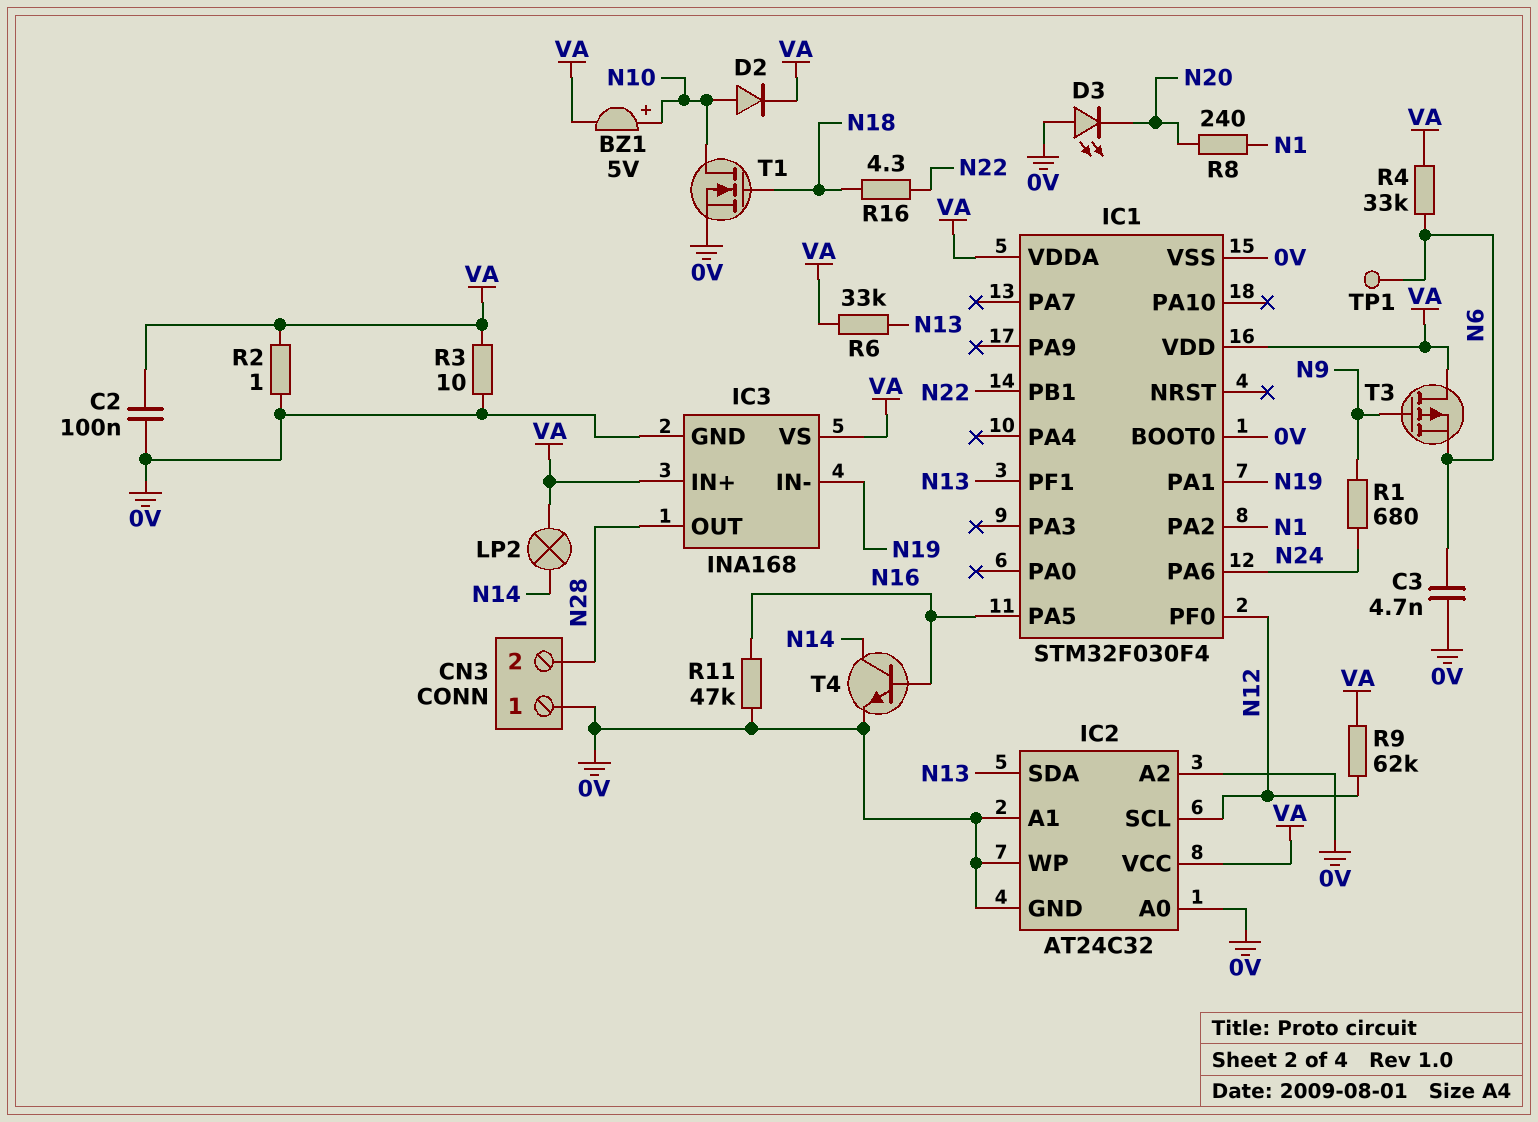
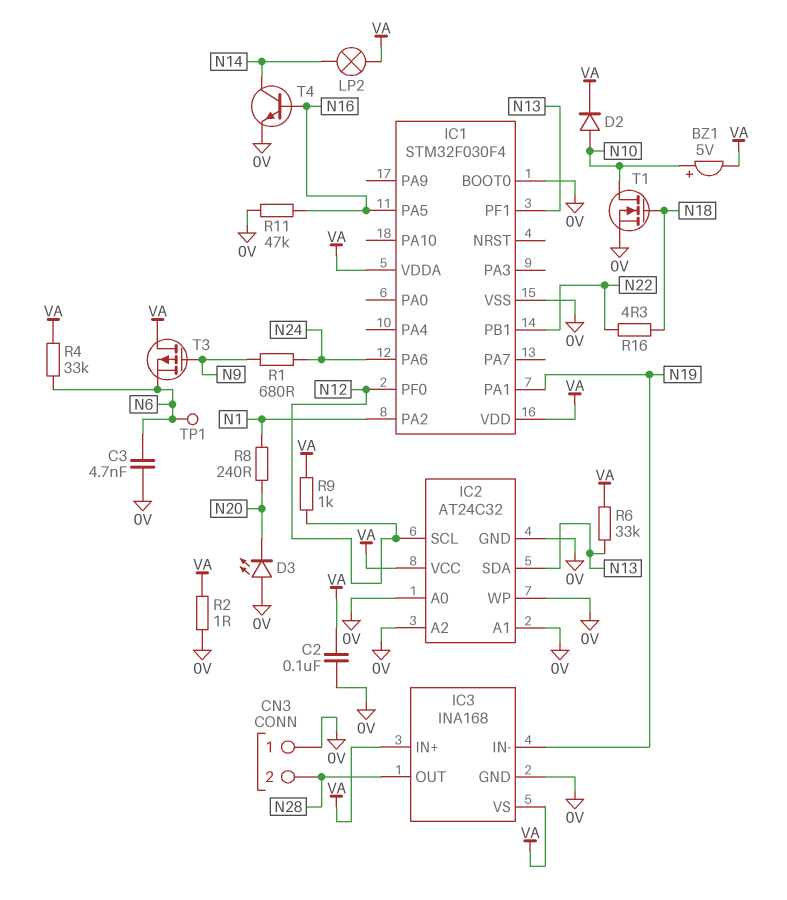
R3: 10 (0V, VA) -> none
R9: 62k (N12, VA) -> 1k (N12, VA)

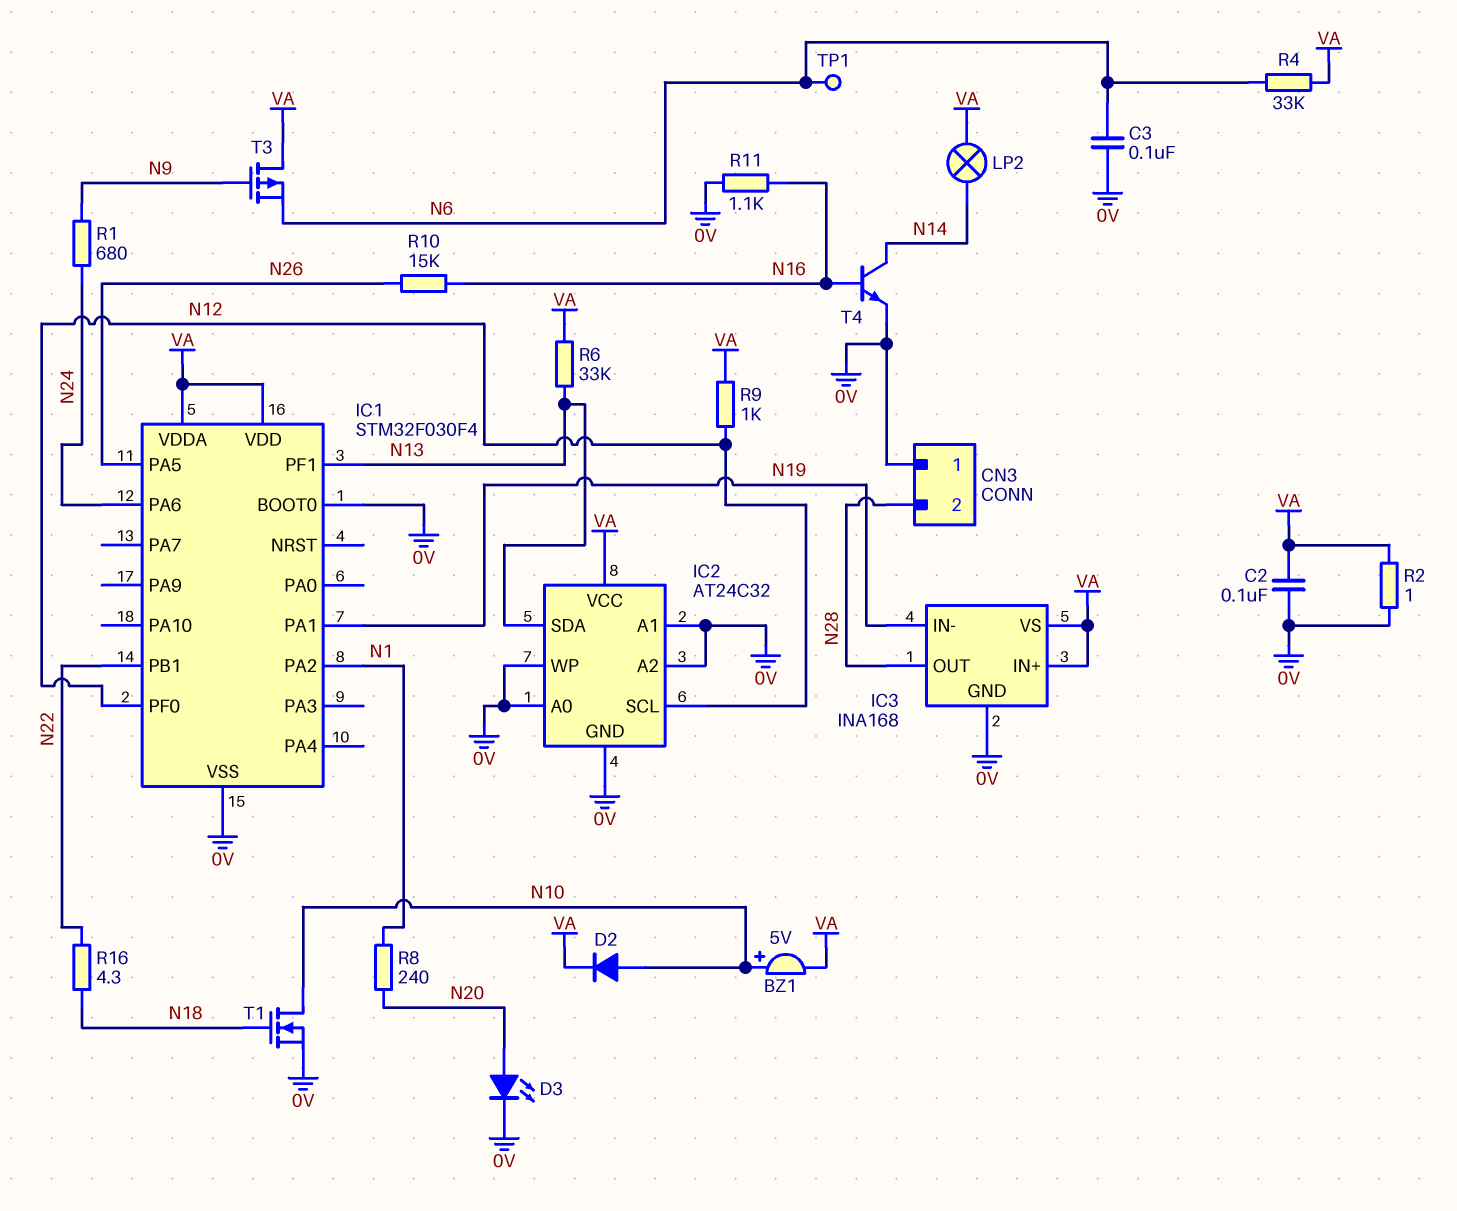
C3: 4.7nF (0V, N6) -> 100nF (0V, N6)
D3: LED (A 0V, K N20) -> LED (A N20, K 0V)
IC1 pin PA5: N16 -> N26
R10: none -> 15k (N16, N26)
R11: 47k (0V, N16) -> 1.1k (0V, N16)

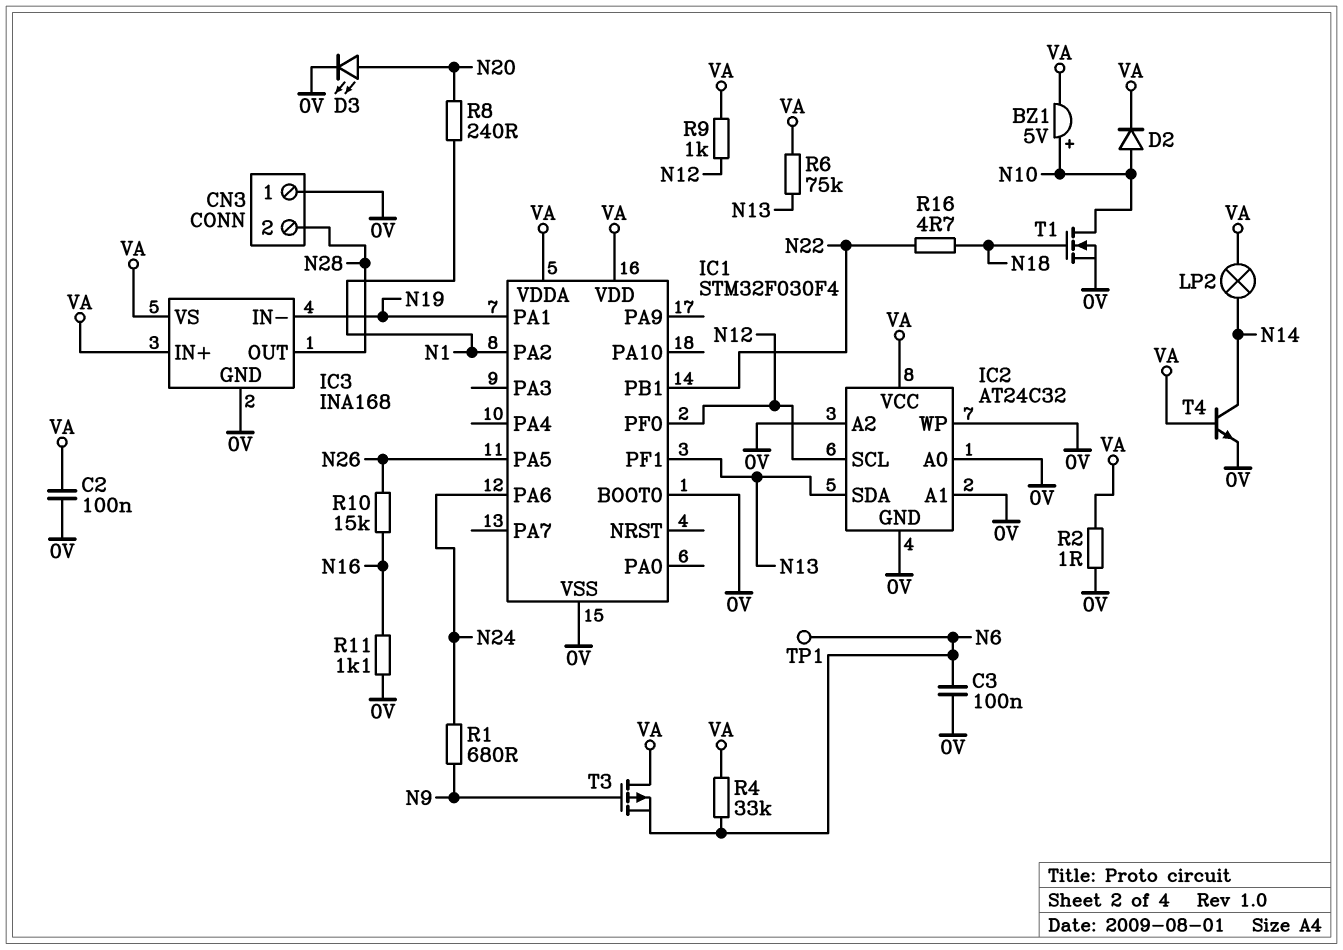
R6: 33k (N13, VA) -> 75k (N13, VA)
R16: 4.3 (N18, N22) -> 4.7 (N18, N22)
T4: NPN (B N16, C N14, E 0V) -> NPN (B VA, C N14, E 0V)

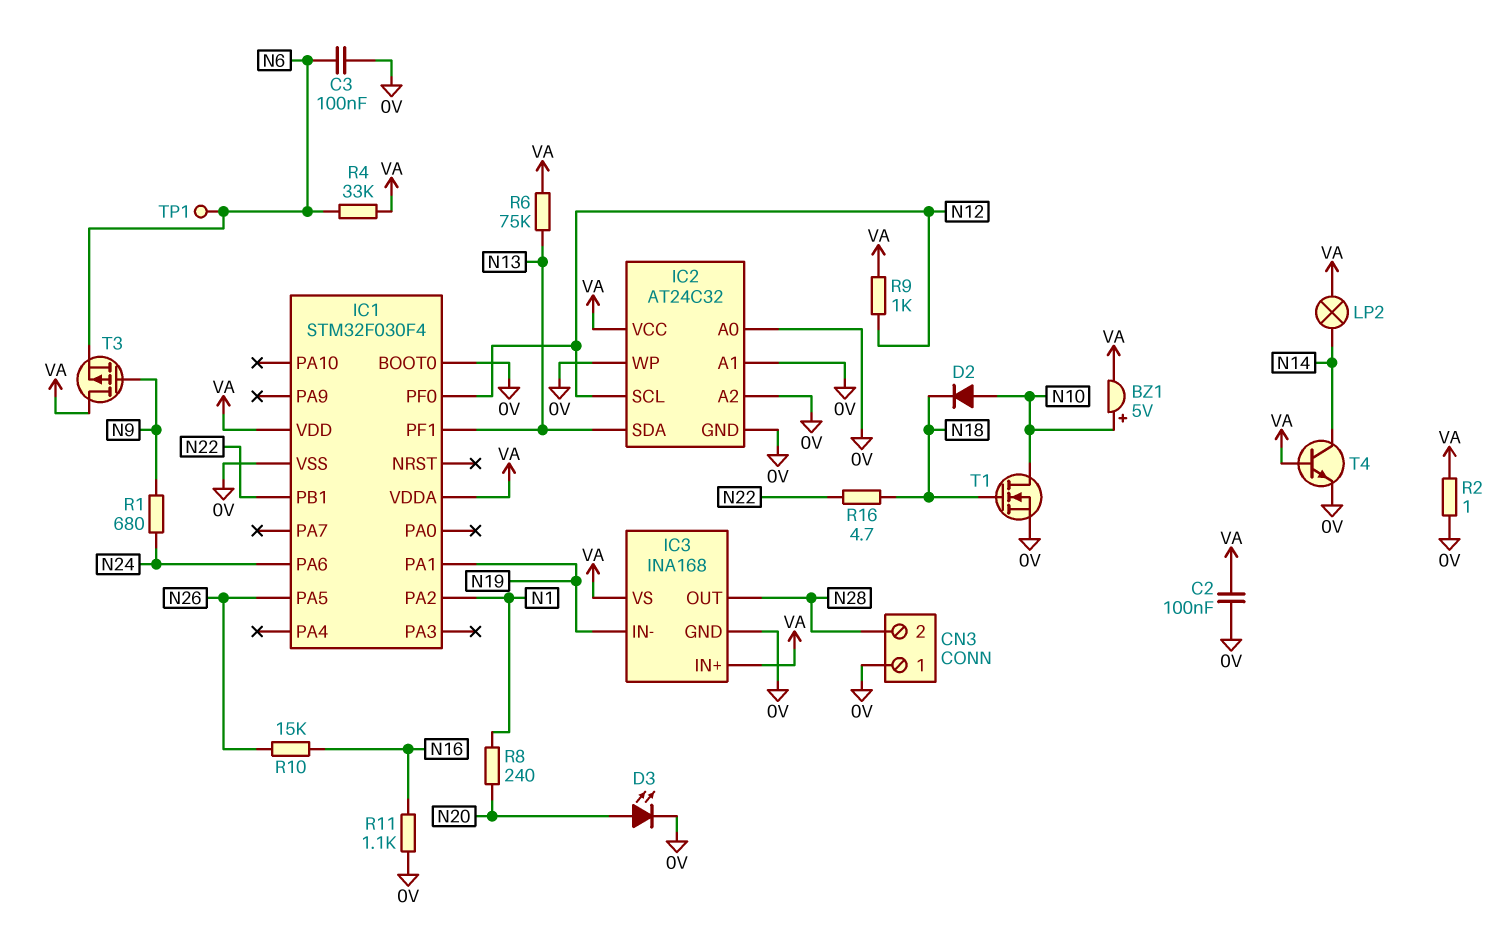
D2: diode (A N10, K VA) -> diode (A N10, K N18)

